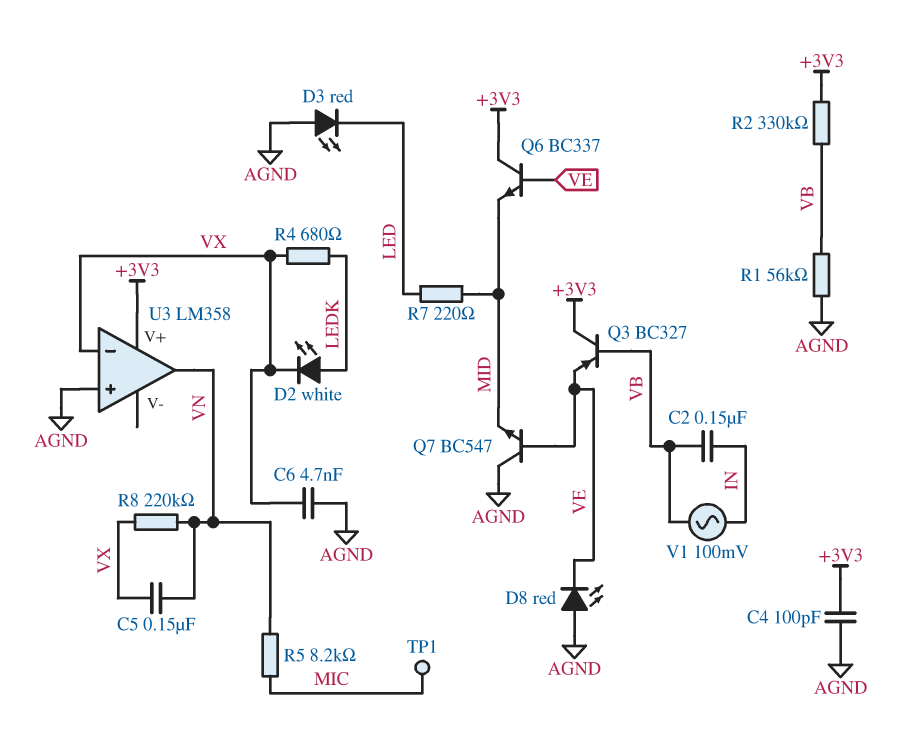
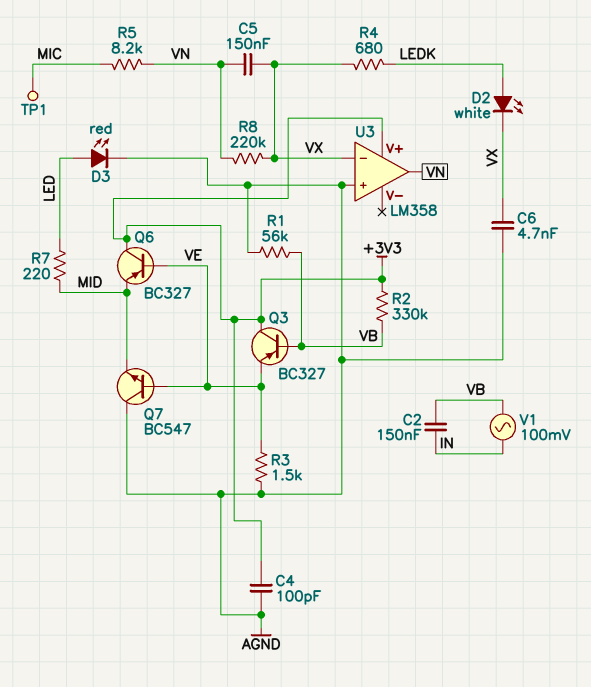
D3: LED red (A AGND, K LED) -> LED red (A LED, K AGND)
D8: LED red (A AGND, K VE) -> none
Q6: NPN BC337 (B VE, C +3V3, E MID) -> PNP BC327 (B VE, C +3V3, E MID)
R3: none -> 1.5k (AGND, VE)

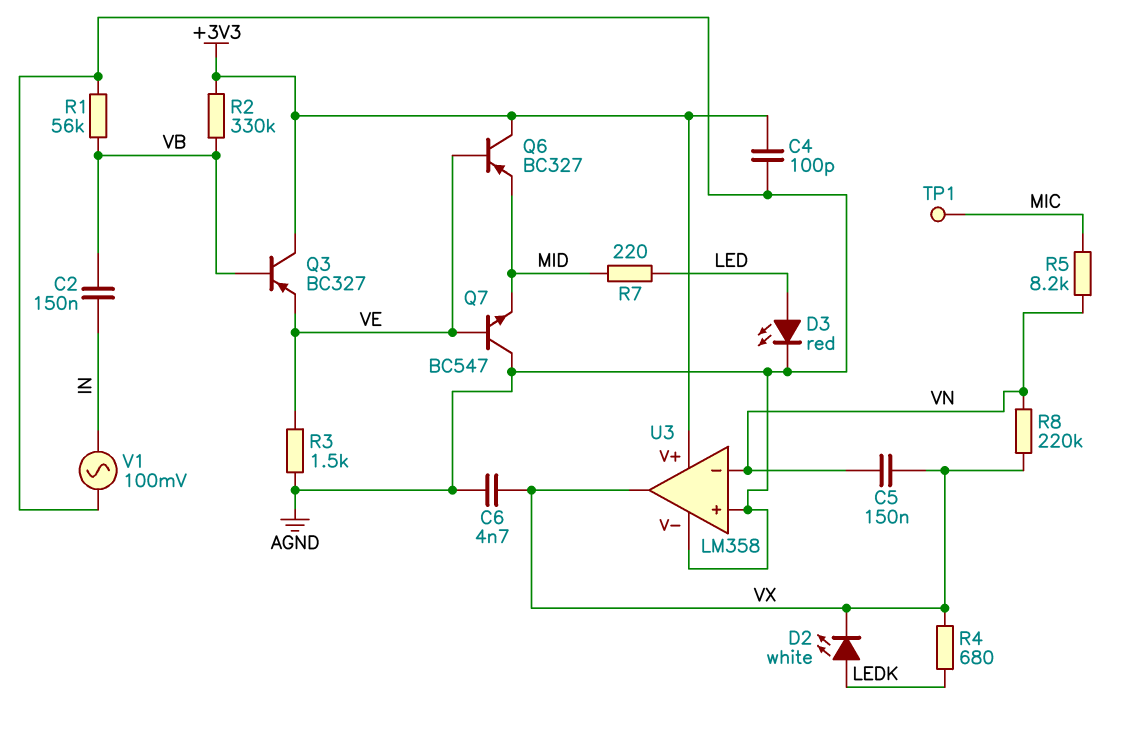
U3 pin V-: none -> AGND
U3 pin in-: VX -> VN
U3 pin out: VN -> VX
V1: AC 100mV (IN, VB) -> AC 100mV (AGND, IN)

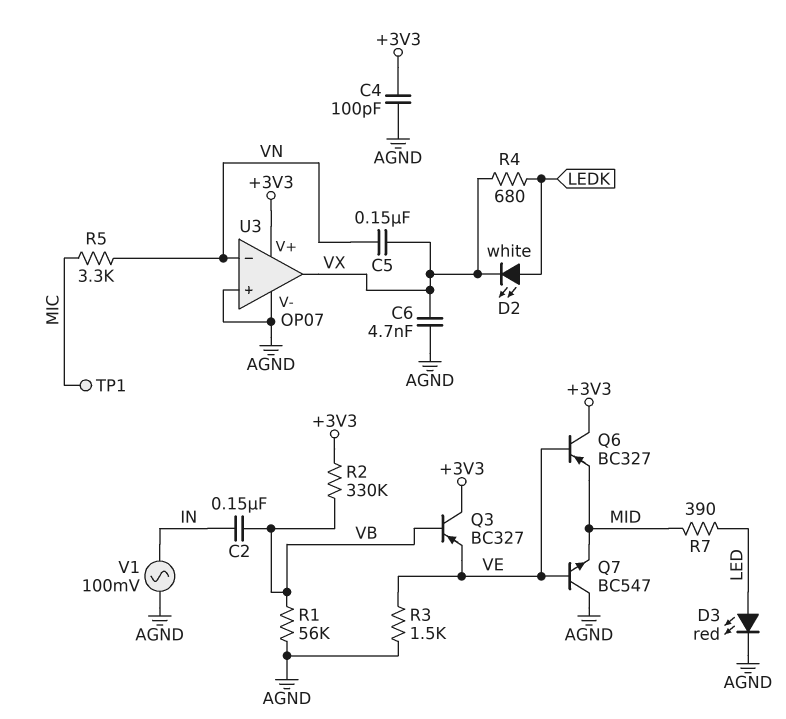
R5: 8.2k (MIC, VN) -> 3.3k (MIC, VN)
R7: 220 (LED, MID) -> 390 (LED, MID)
R8: 220k (VN, VX) -> none
U3: LM358 -> OP07

